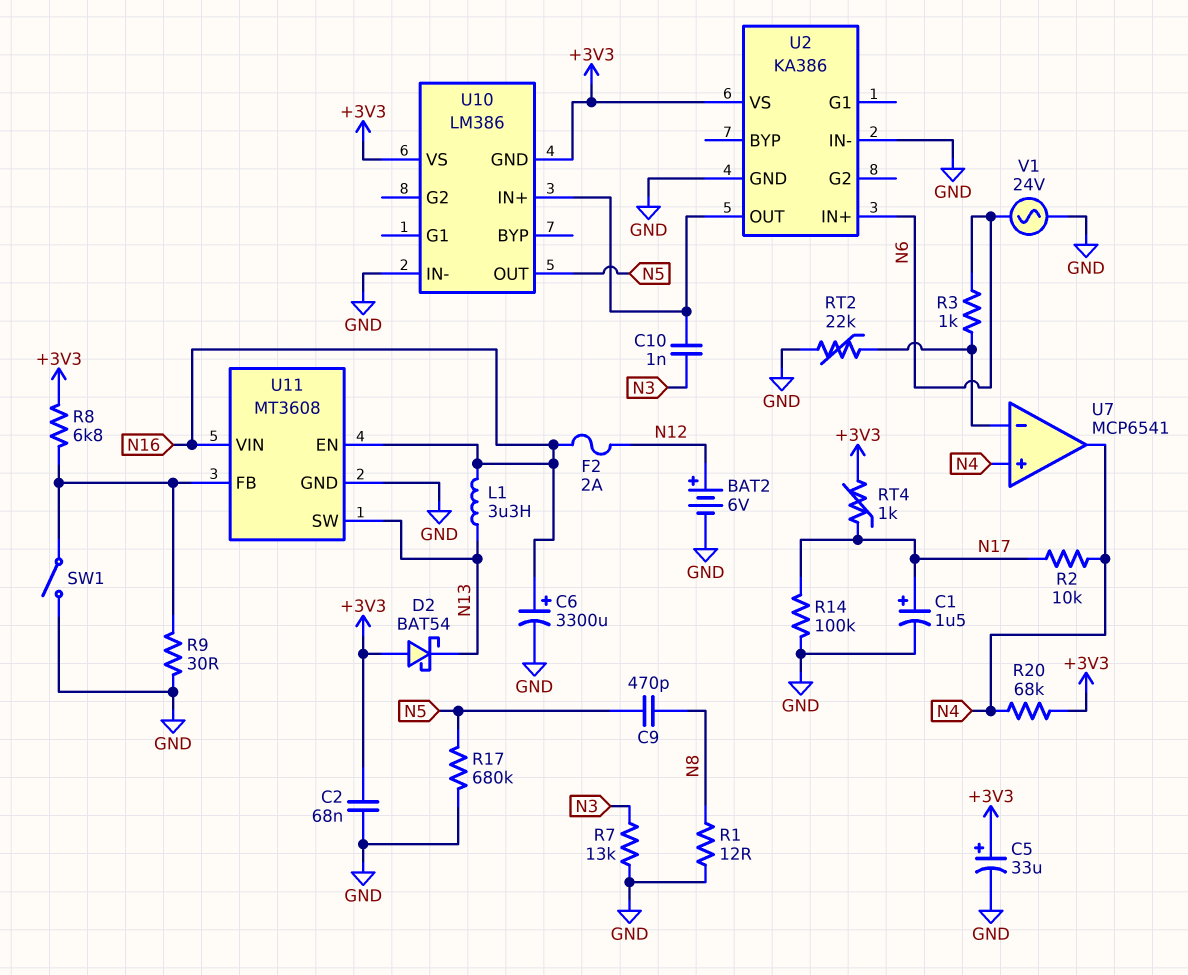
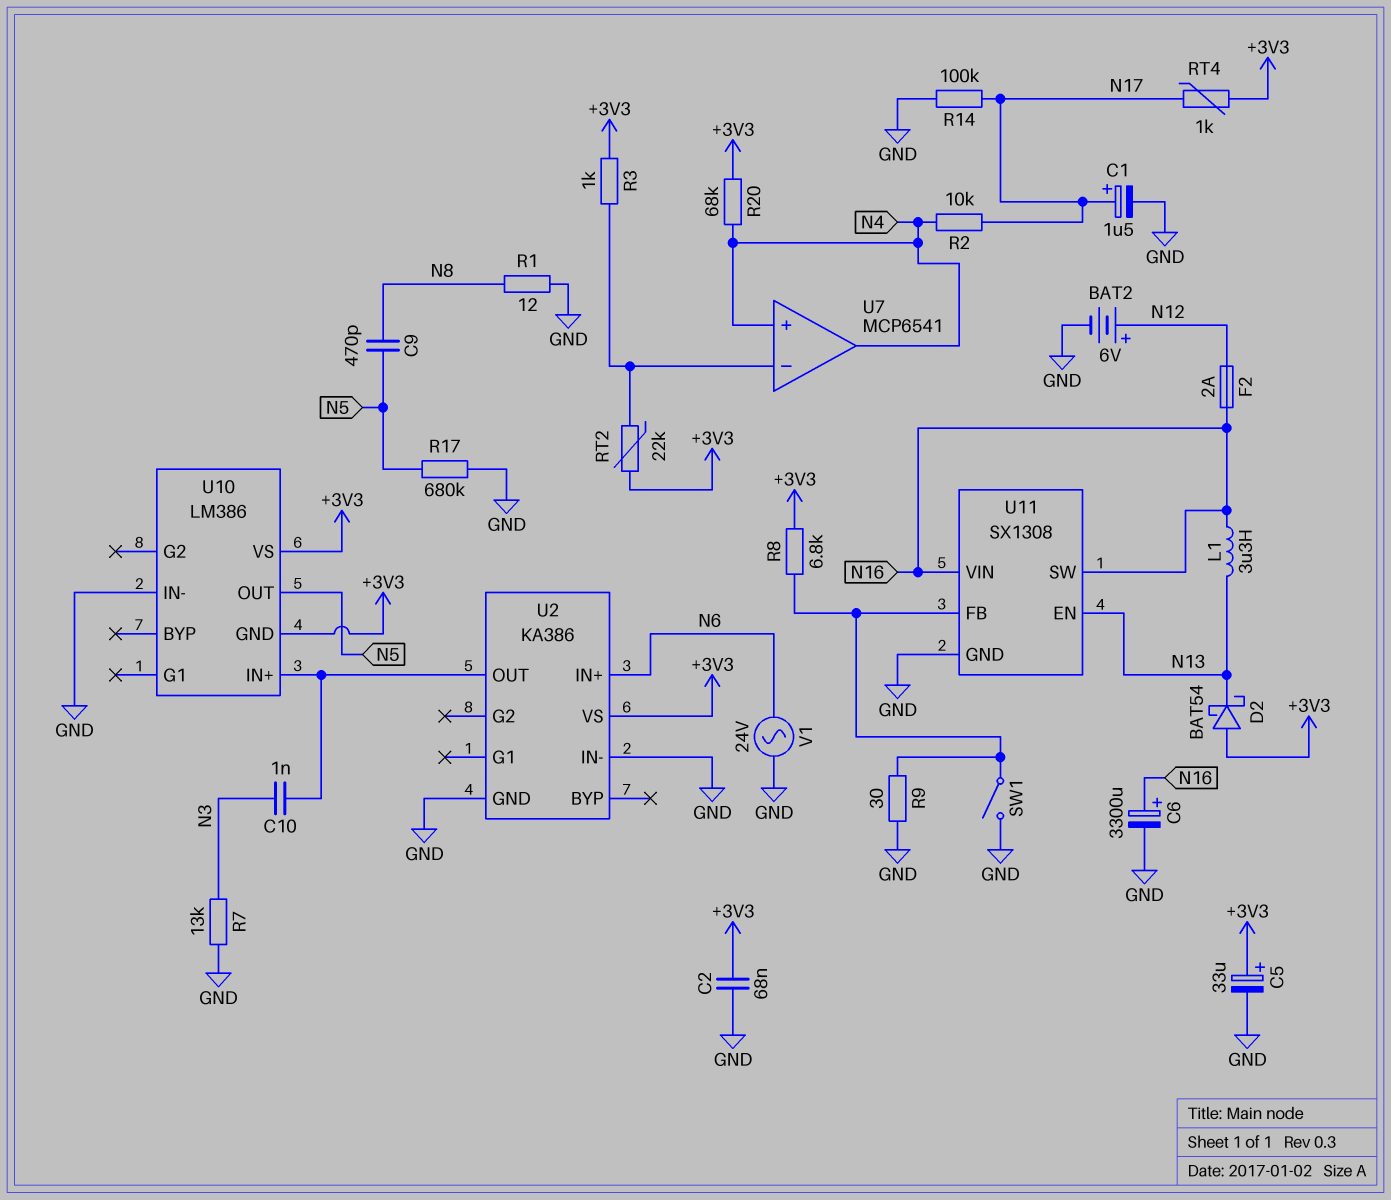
R3: 1k (N6, U7/in-) -> 1k (+3V3, U7/in-)
RT2: 22k (GND, U7/in-) -> 22k (+3V3, U7/in-)
U11: MT3608 -> SX1308
U11 pin EN: N16 -> N13
U11 pin SW: N13 -> N16

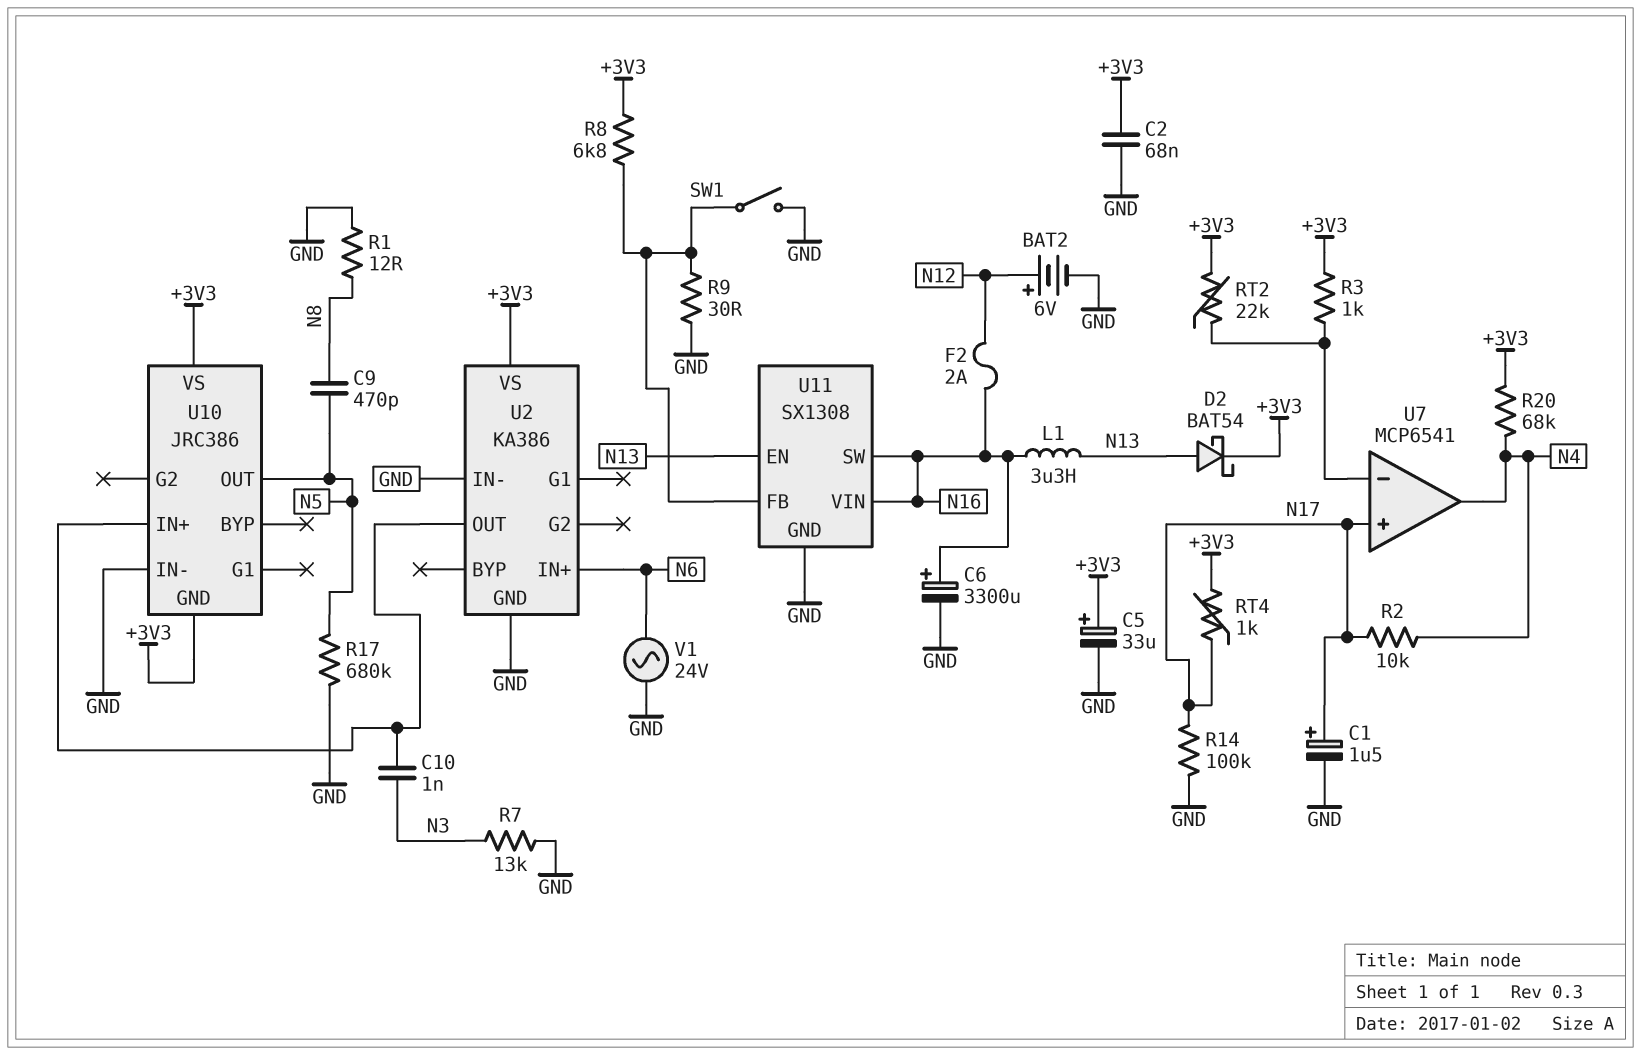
D2: schottky BAT54 (A +3V3, K N13) -> schottky BAT54 (A N13, K +3V3)
U7 pin in+: N4 -> N17
U10: LM386 -> JRC386

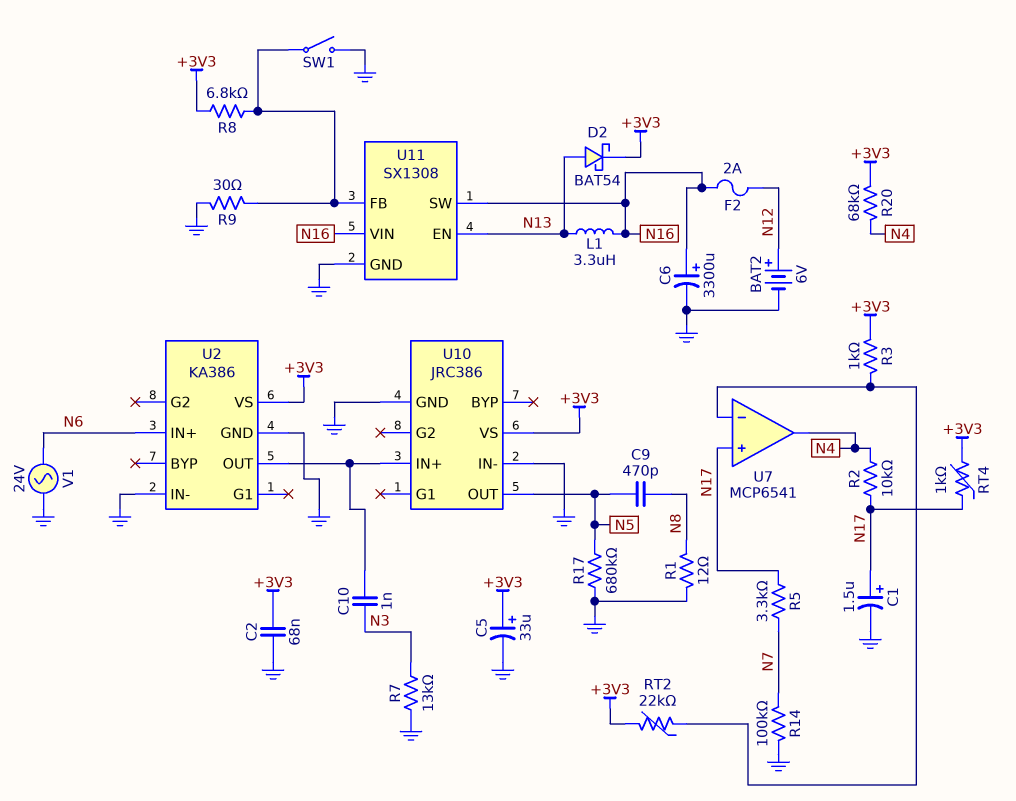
R5: none -> 3.3k (N7, N17)
R14: 100k (GND, N17) -> 100k (GND, N7)
U10 pin GND: +3V3 -> GND

